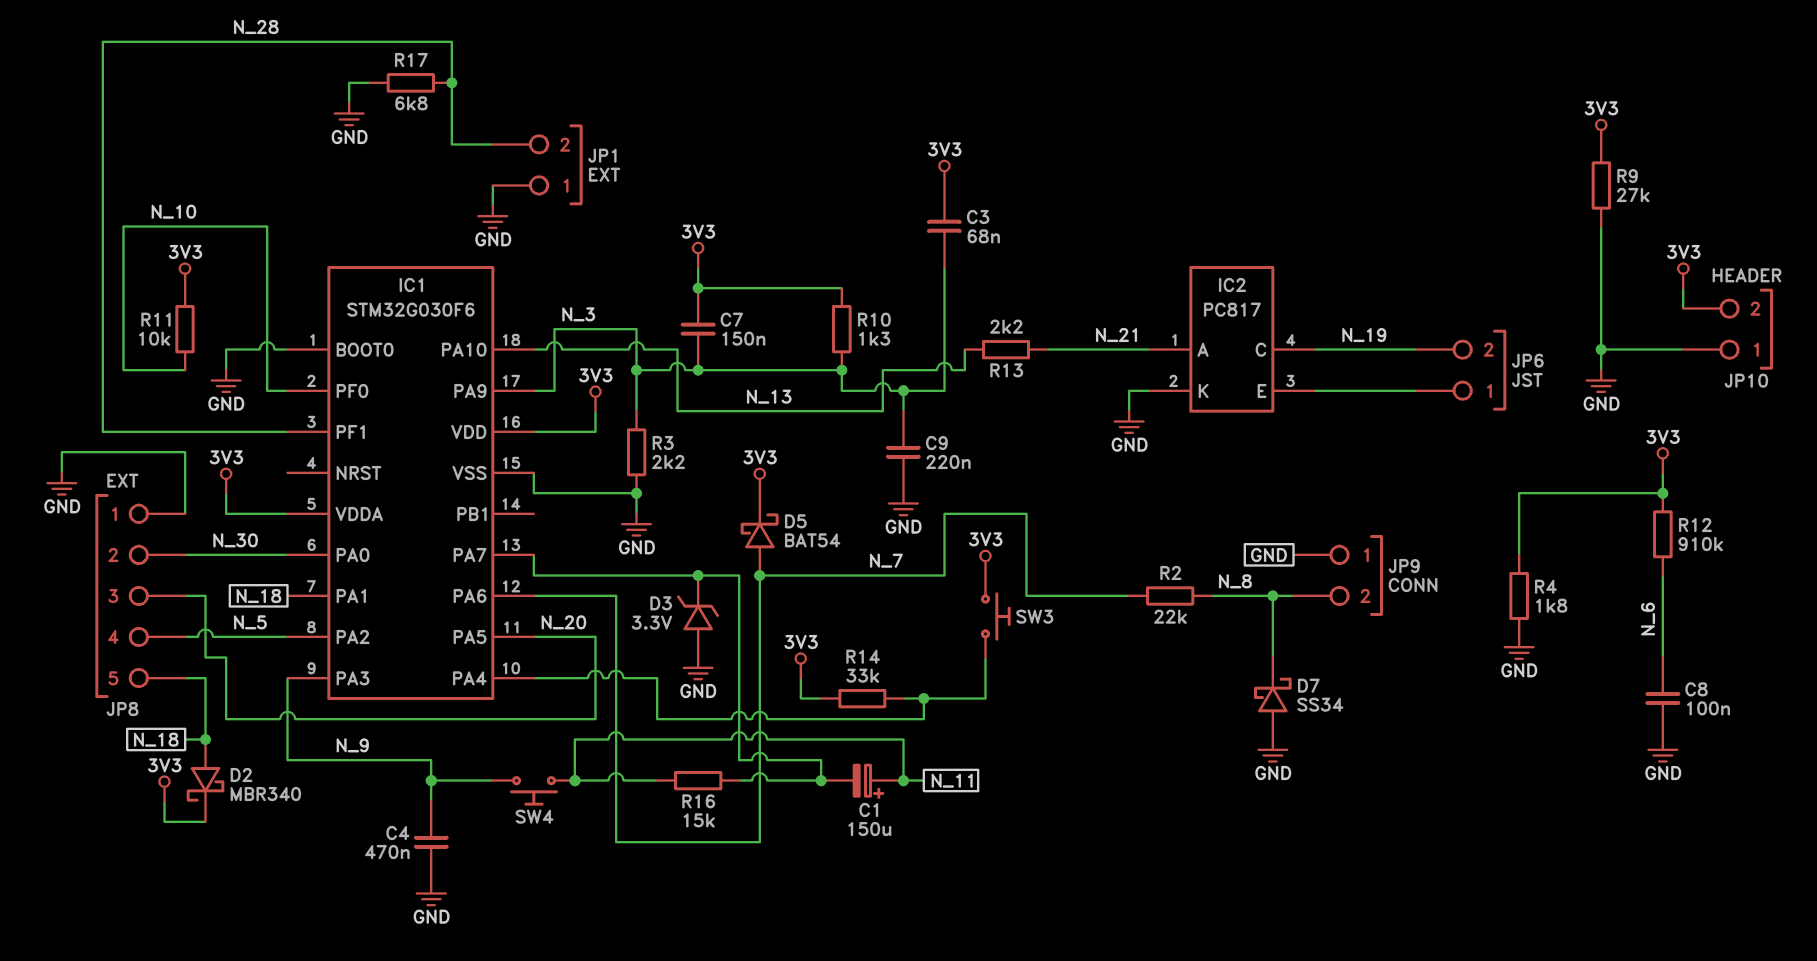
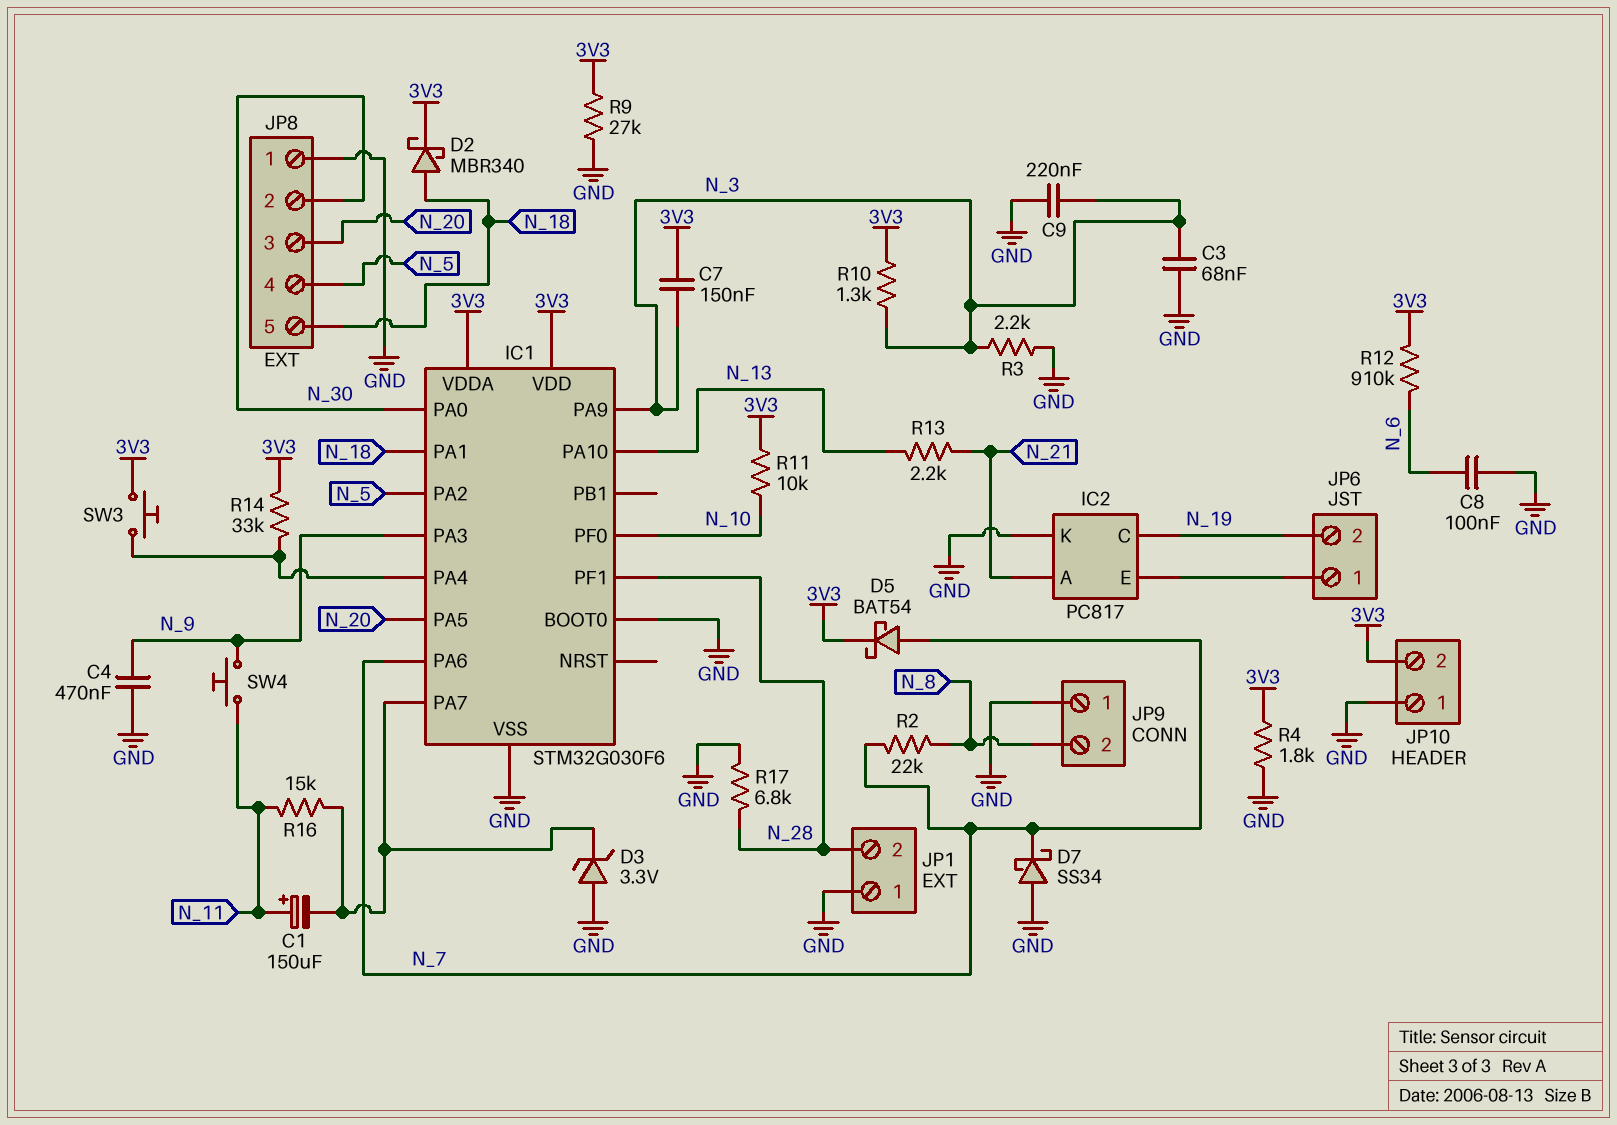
C3: 68nF (3V3, N_3) -> 68nF (GND, N_3)
D7: schottky SS34 (A GND, K N_8) -> schottky SS34 (A GND, K N_7)

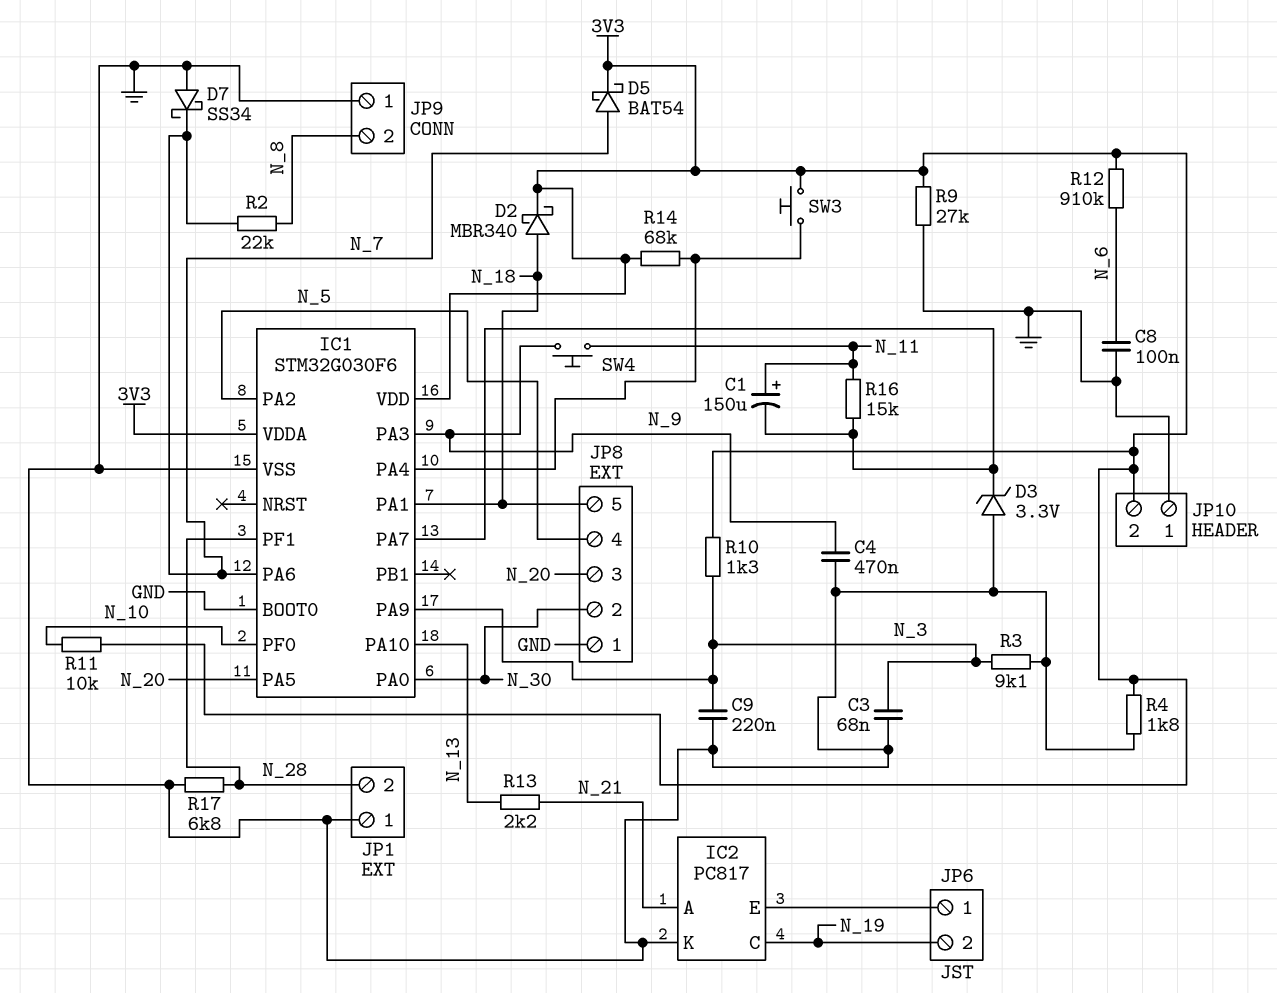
C7: 150nF (3V3, N_3) -> none
R3: 2.2k (GND, N_3) -> 9.1k (GND, N_3)
R14: 33k (3V3, IC1/PA4) -> 68k (3V3, IC1/PA4)

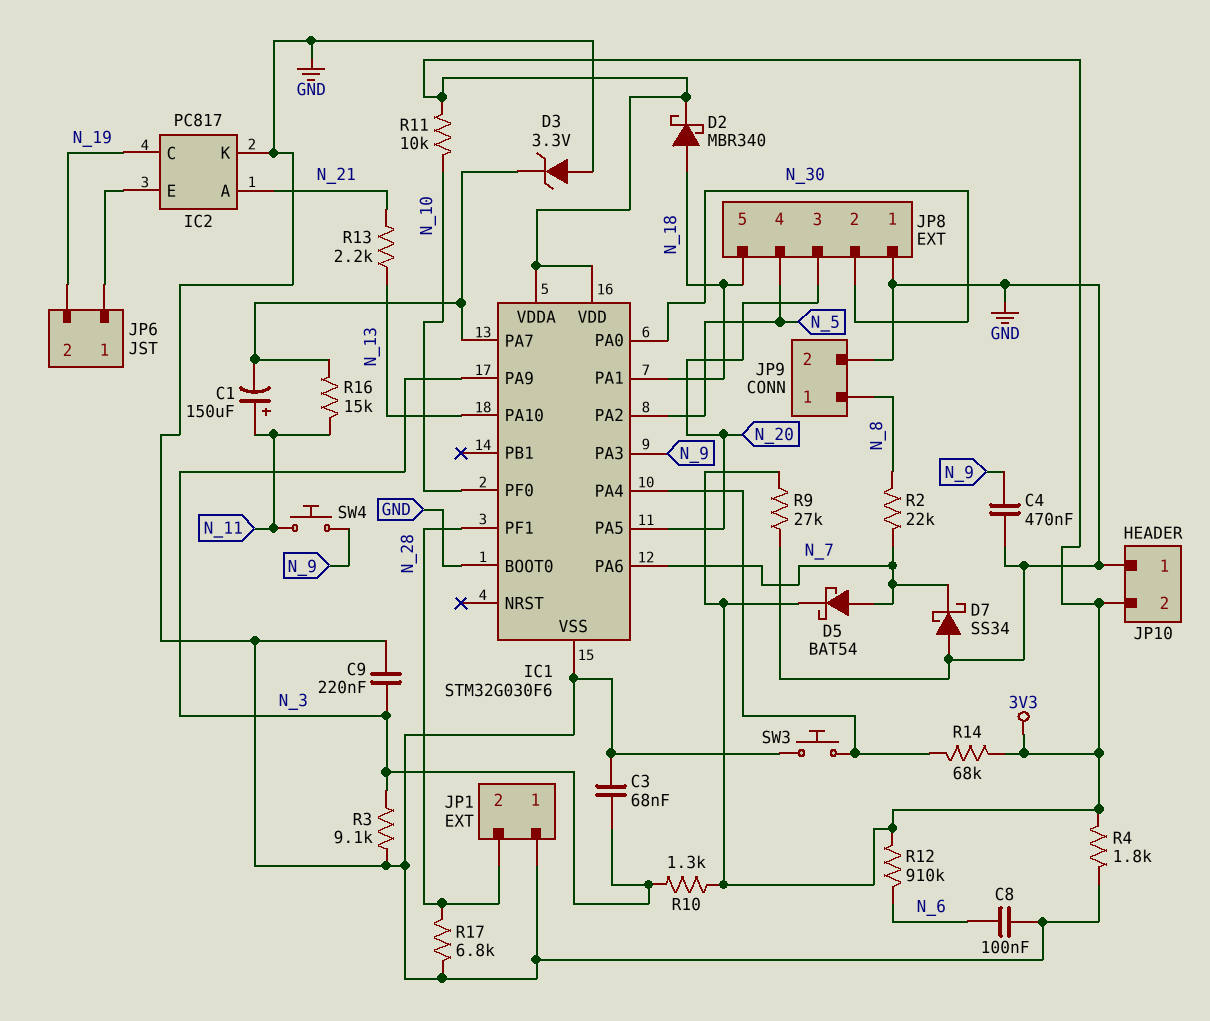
JP9 pin 1: GND -> N_8
JP9 pin 2: N_8 -> GND
SW3: button (3V3, IC1/PA4) -> button (GND, IC1/PA4)

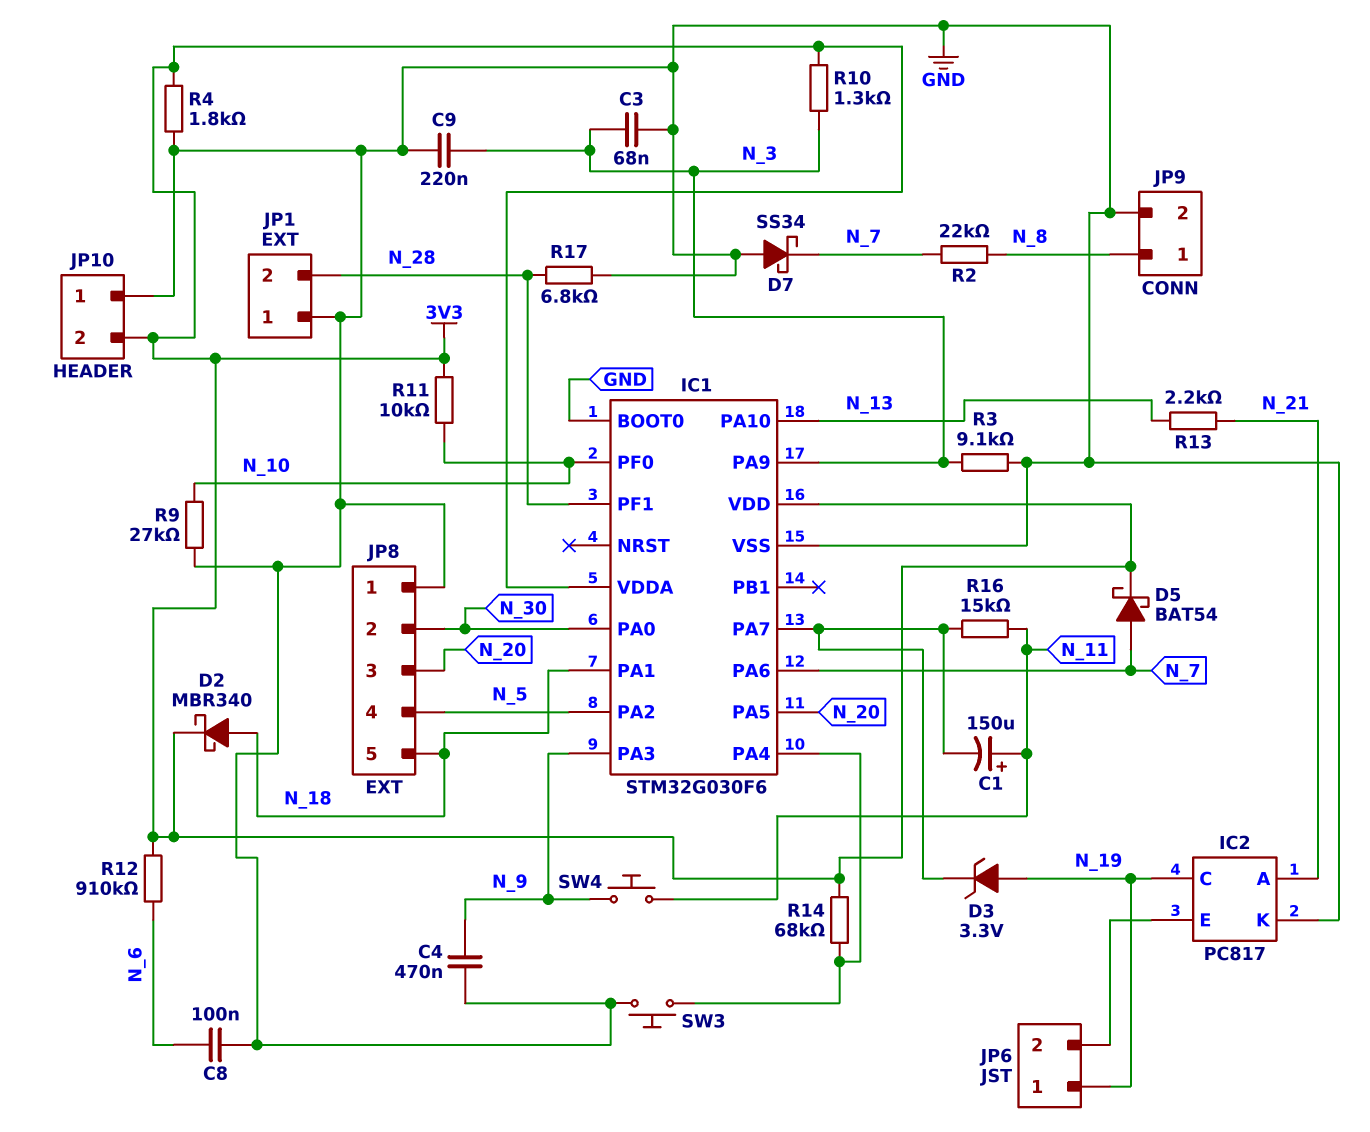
D3: zener 3.3V (A GND, K IC1/PA7) -> zener 3.3V (A N_19, K IC1/PA7)
JP6 pin 1: IC2/E -> N_19
JP6 pin 2: N_19 -> IC2/E
R9: 27k (3V3, GND) -> 27k (GND, N_10)

